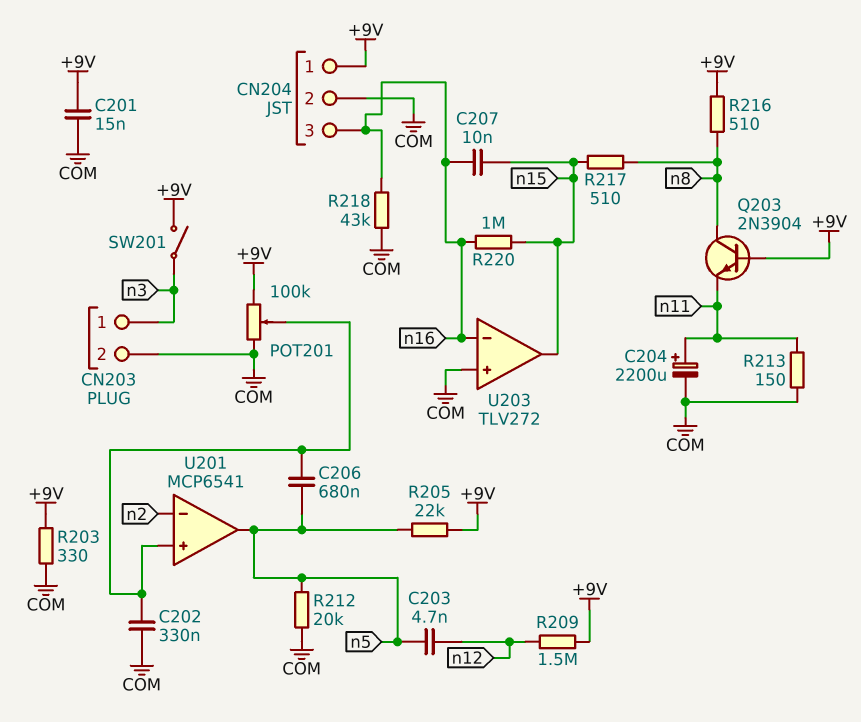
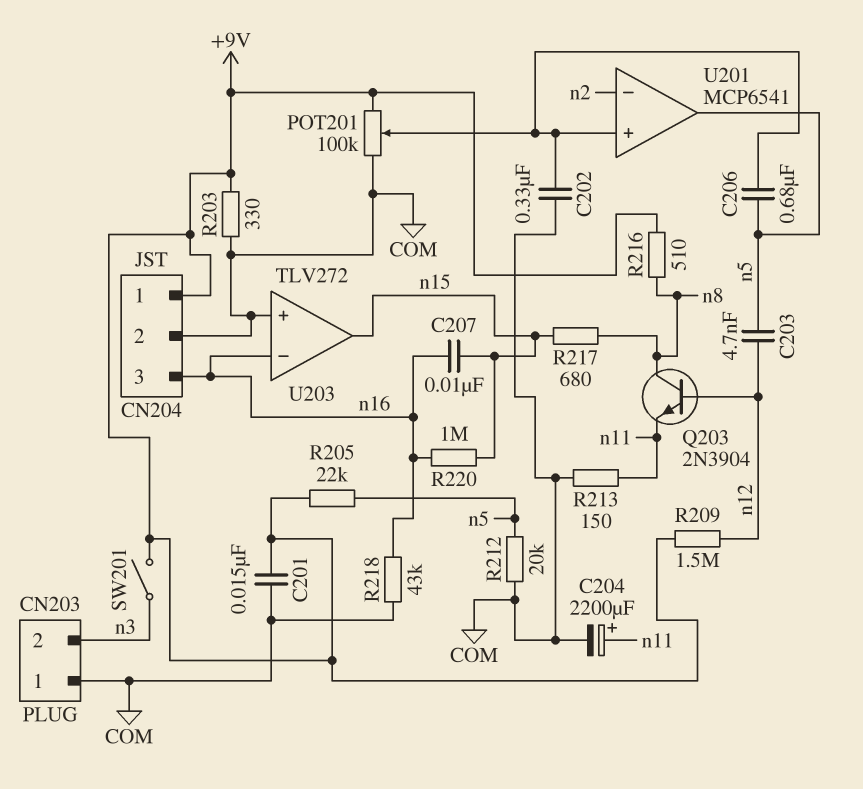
CN203 pin 1: n3 -> COM
CN203 pin 2: COM -> n3
Q203: NPN 2N3904 (B +9V, C n8, E n11) -> NPN 2N3904 (B n12, C n8, E n11)
R217: 510 (n8, n15) -> 680 (n8, n15)

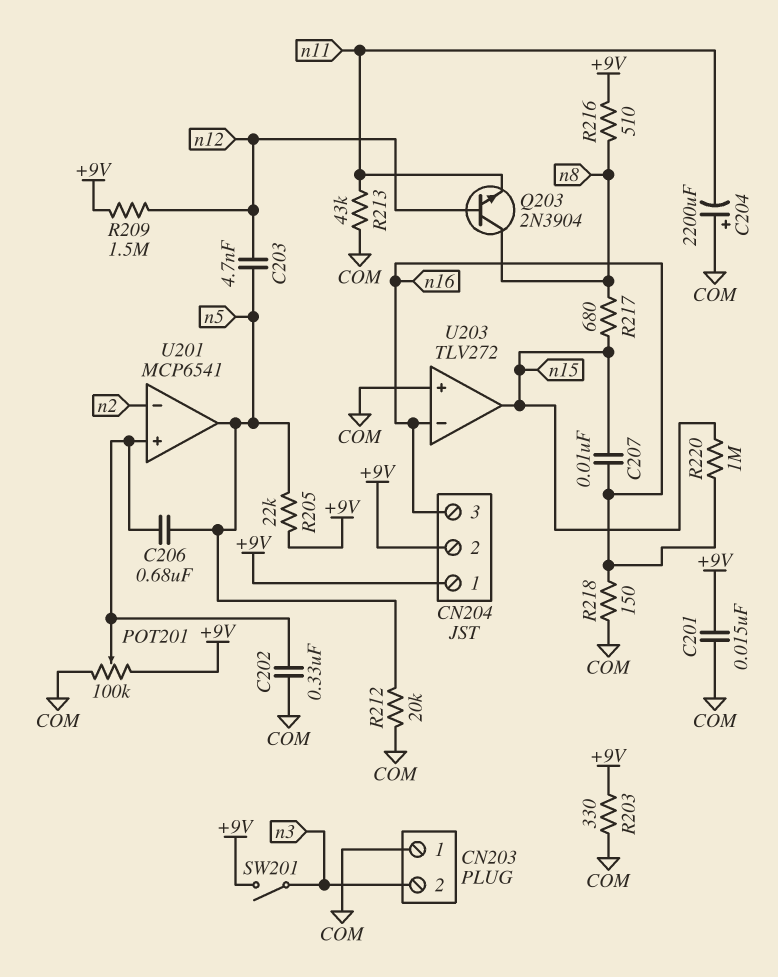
C204: 2200uF (plus n11, minus COM) -> 2200uF (plus COM, minus n11)
CN204 pin 2: COM -> +9V
R213: 150 (COM, n11) -> 43k (COM, n11)
R218: 43k (COM, n16) -> 150 (COM, n16)

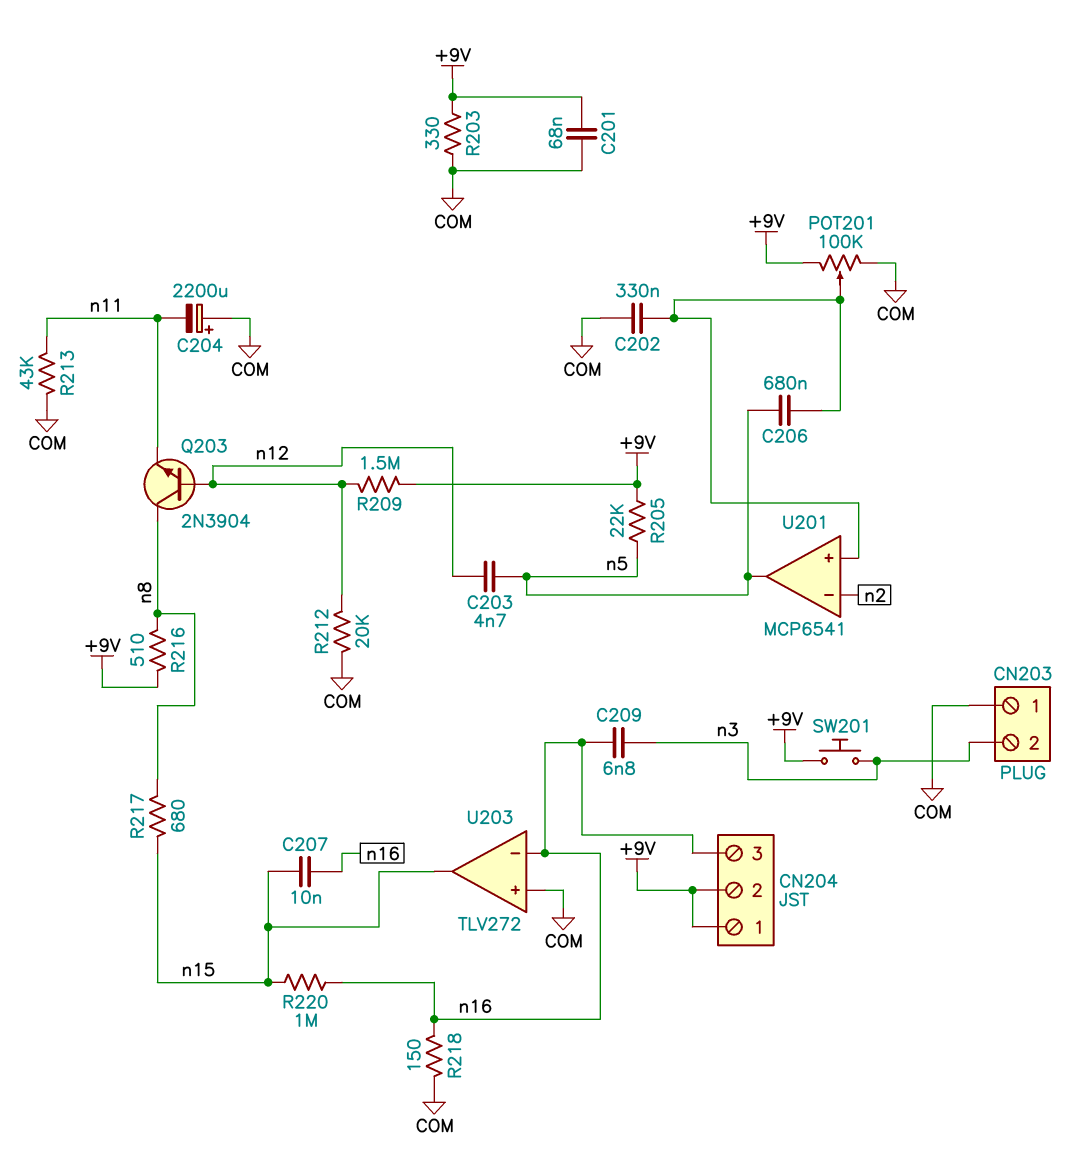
C201: 15nF (+9V, COM) -> 68nF (+9V, COM)
C209: none -> 6.8nF (n3, n16)
R212: 20k (COM, n5) -> 20k (COM, n12)
SW201: switch (+9V, n3) -> button (+9V, n3)

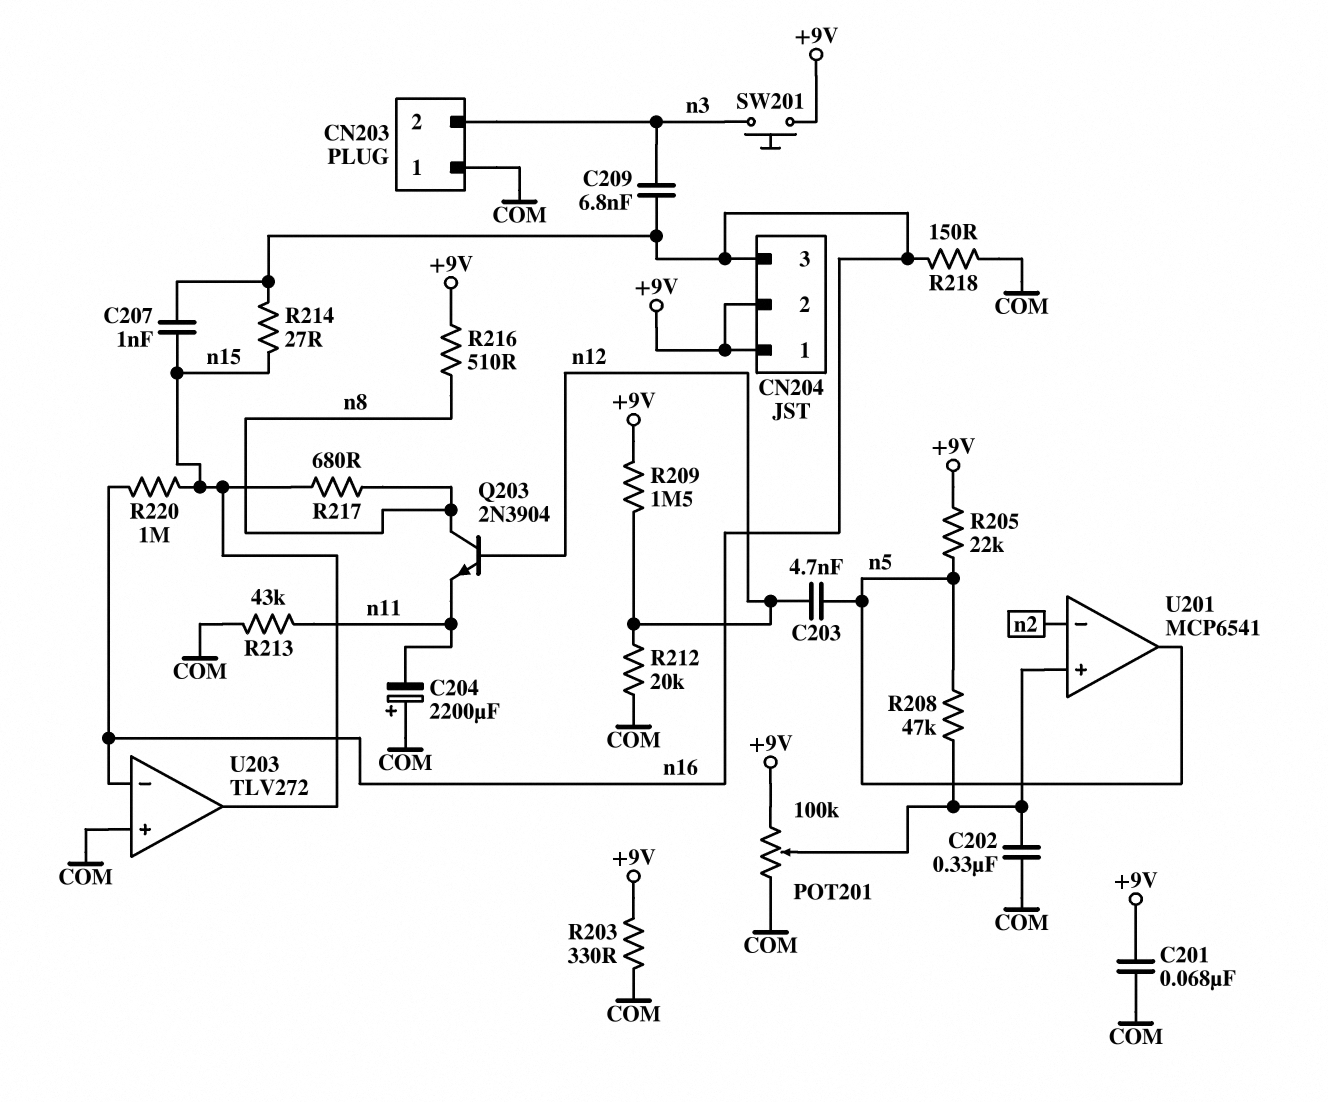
C206: 680nF (U201/in+, n5) -> none
C207: 10nF (n15, n16) -> 1nF (n15, n16)
R208: none -> 47k (U201/in+, n5)
R214: none -> 27 (n15, n16)

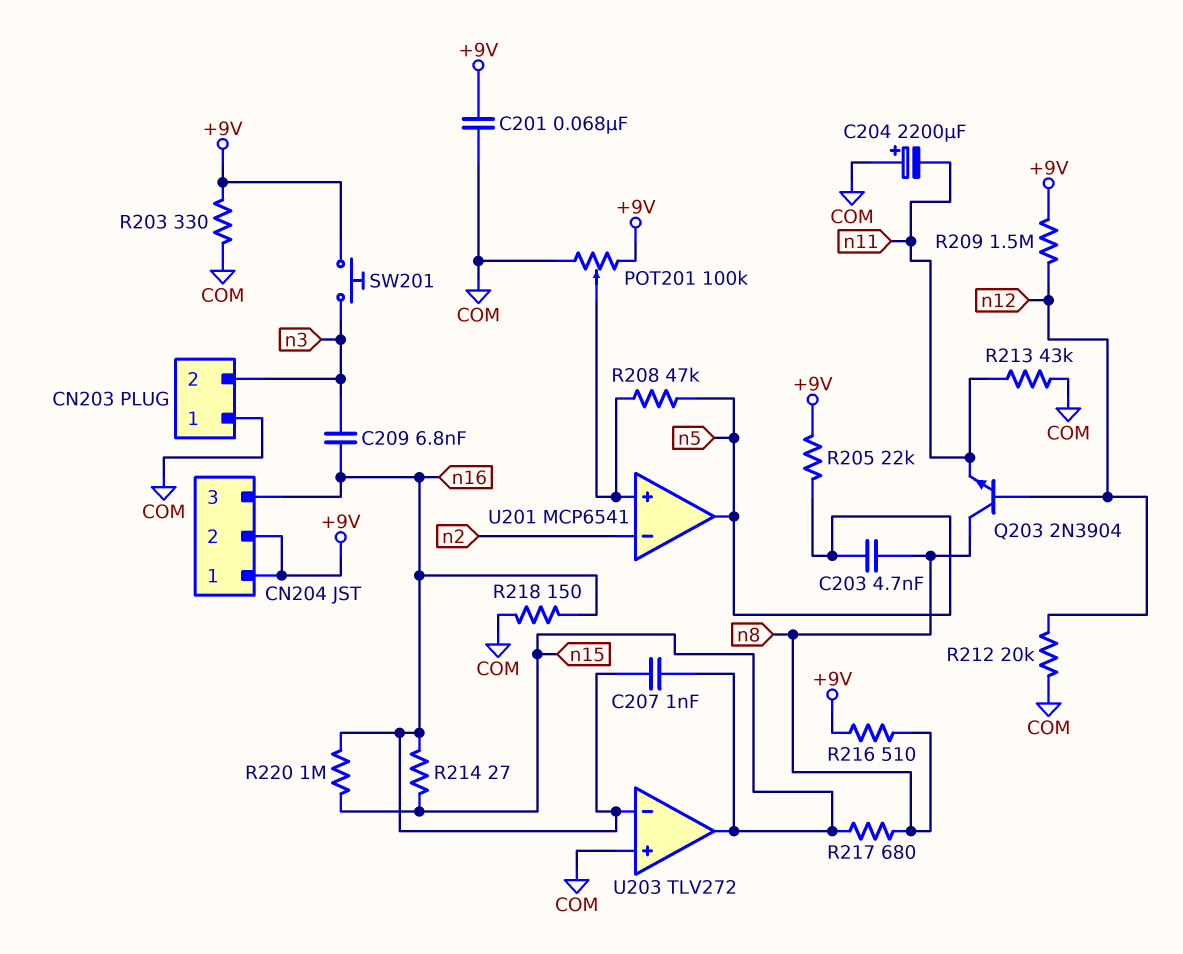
C202: 330nF (COM, U201/in+) -> none
C203: 4.7nF (n5, n12) -> 4.7nF (n5, n8)

